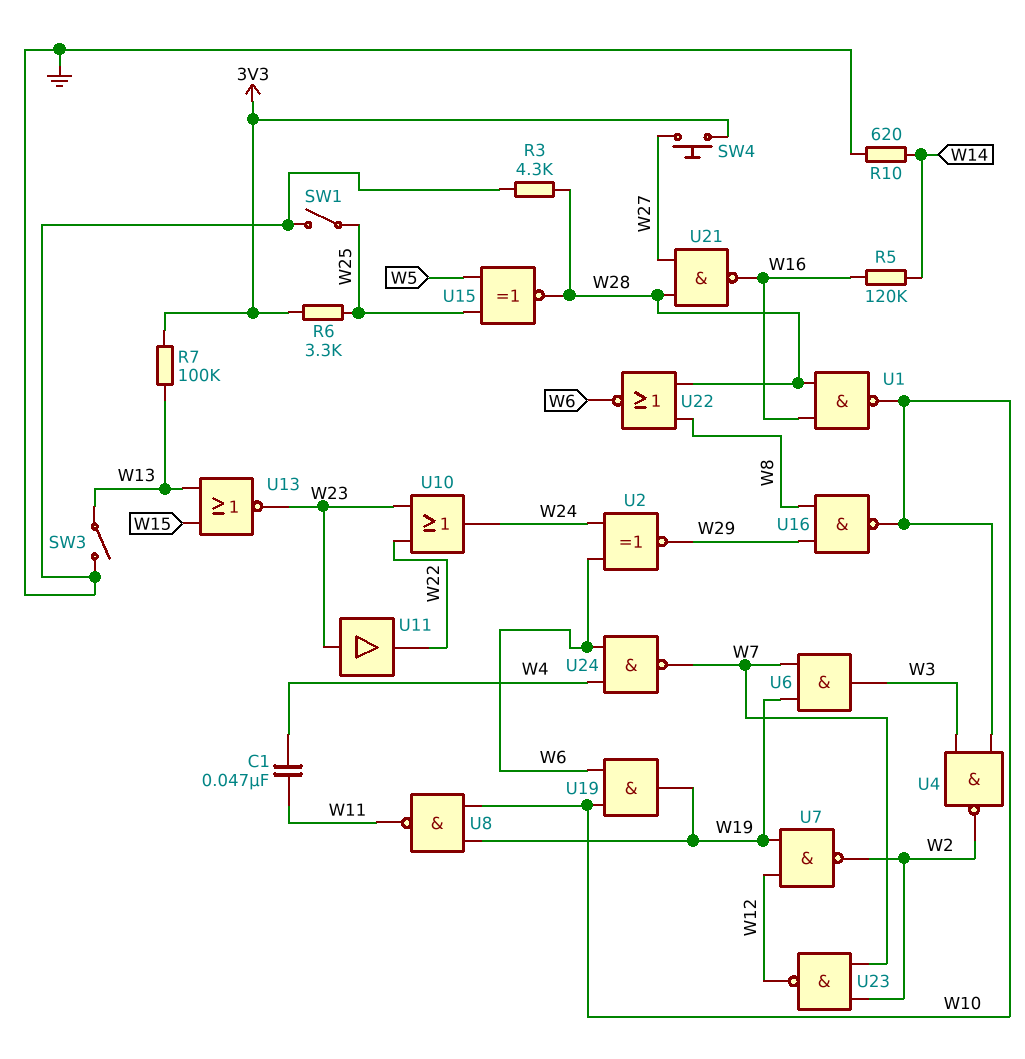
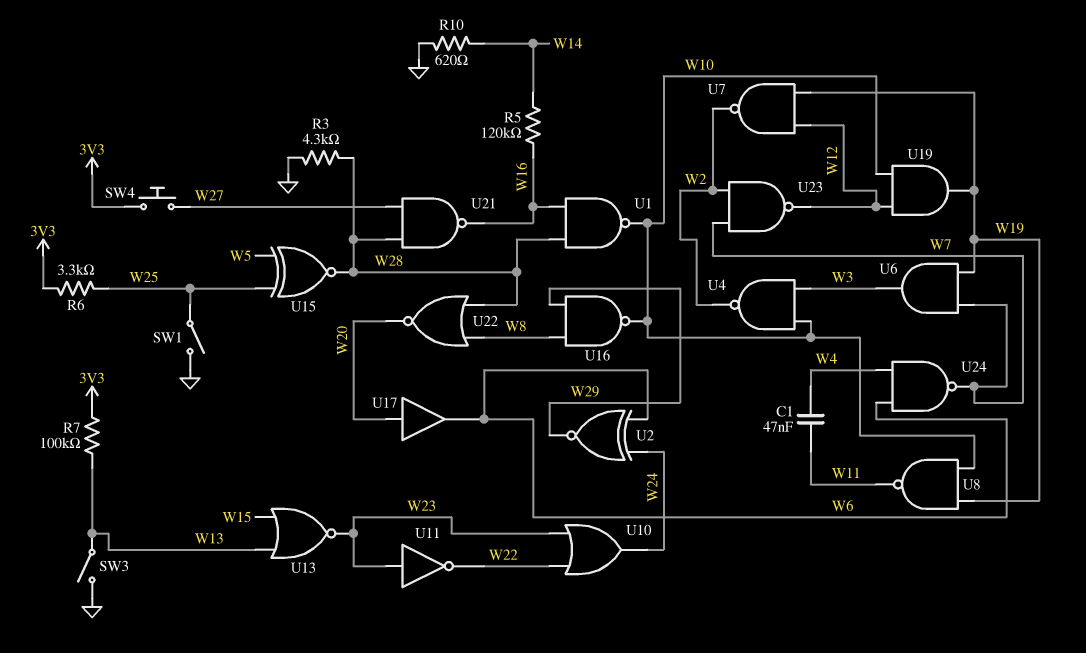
U11: buffer (in W23, out W22) -> NOT (in W23, out W22)
U17: none -> buffer (in W20, out W6)
U19: AND (in W6, in W10, out W19) -> AND (in W10, in W12, out W19)
U22: NOR (in W8, in W28, out W6) -> NOR (in W8, in W28, out W20)

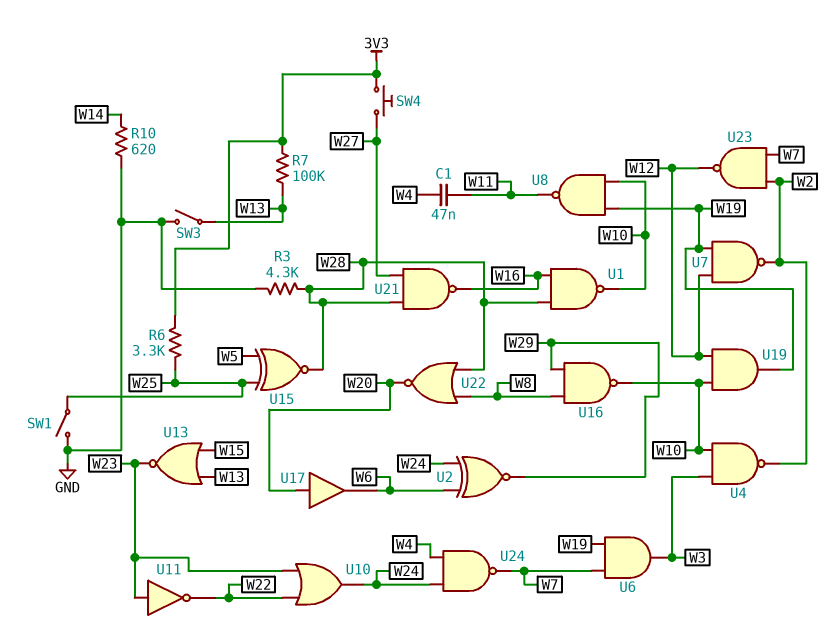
R5: 120k (W14, W16) -> none
U24: NAND (in W4, in W6, out W7) -> NAND (in W4, in W24, out W7)

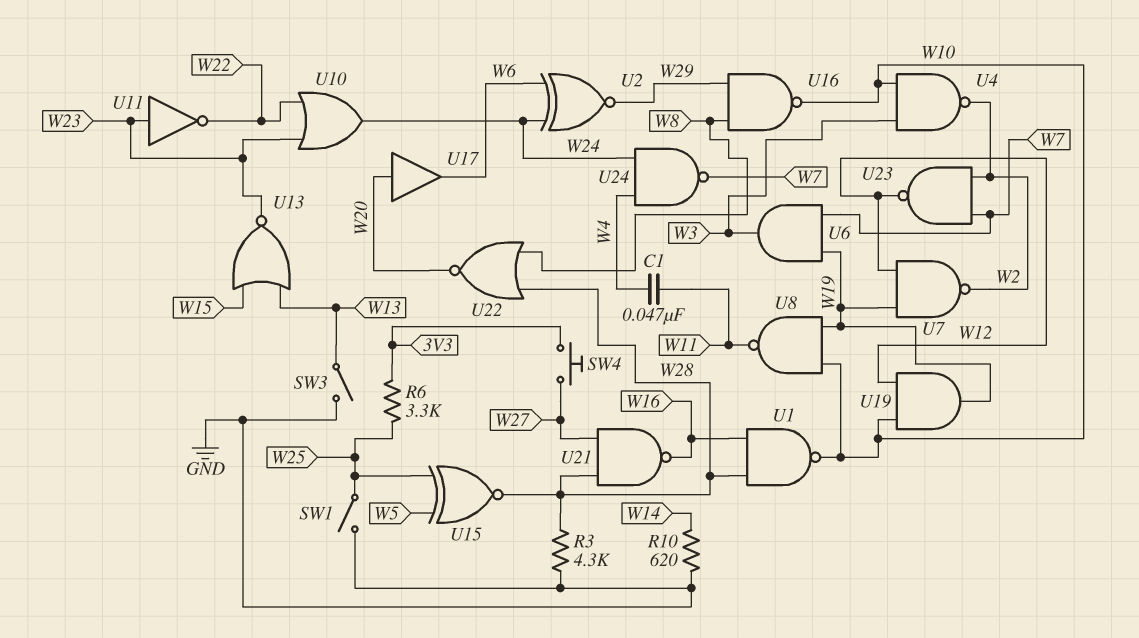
R7: 100k (3V3, W13) -> none

